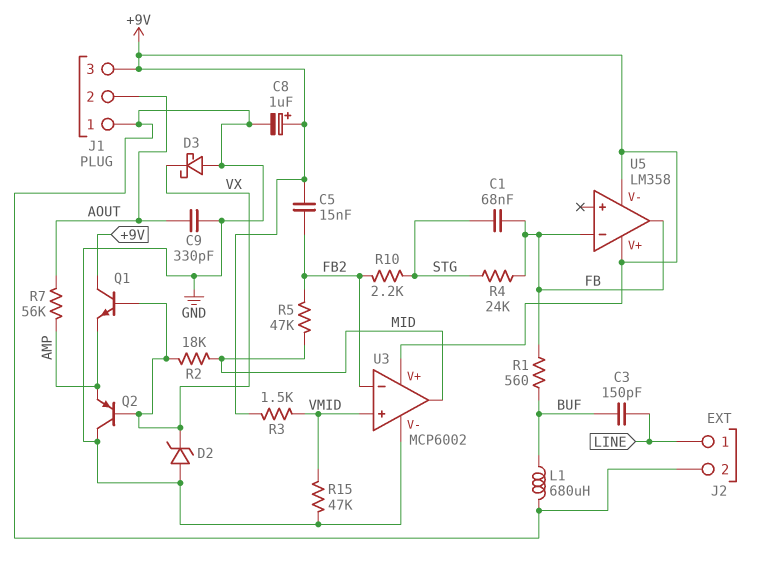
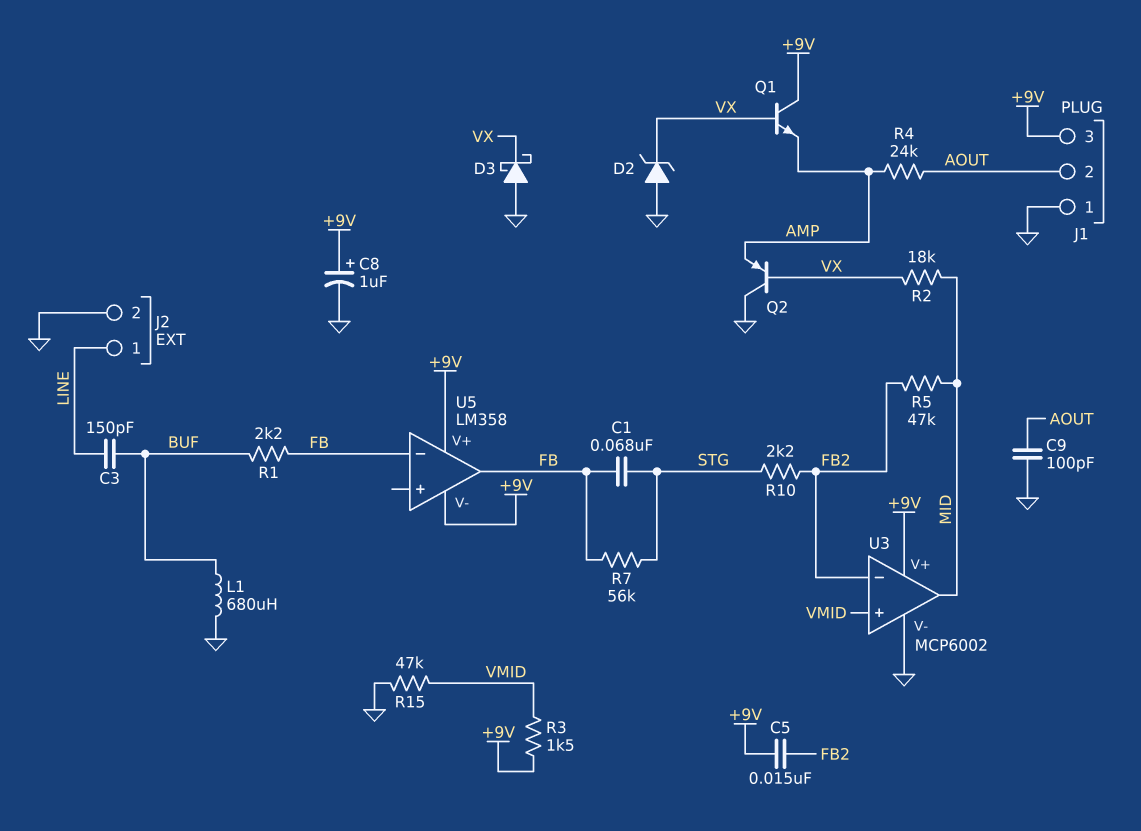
C9: 330pF (AOUT, GND) -> 100pF (AOUT, GND)
R1: 560 (BUF, FB) -> 2.2k (BUF, FB)
R4: 24k (FB, STG) -> 24k (AMP, AOUT)
R7: 56k (AMP, AOUT) -> 56k (FB, STG)

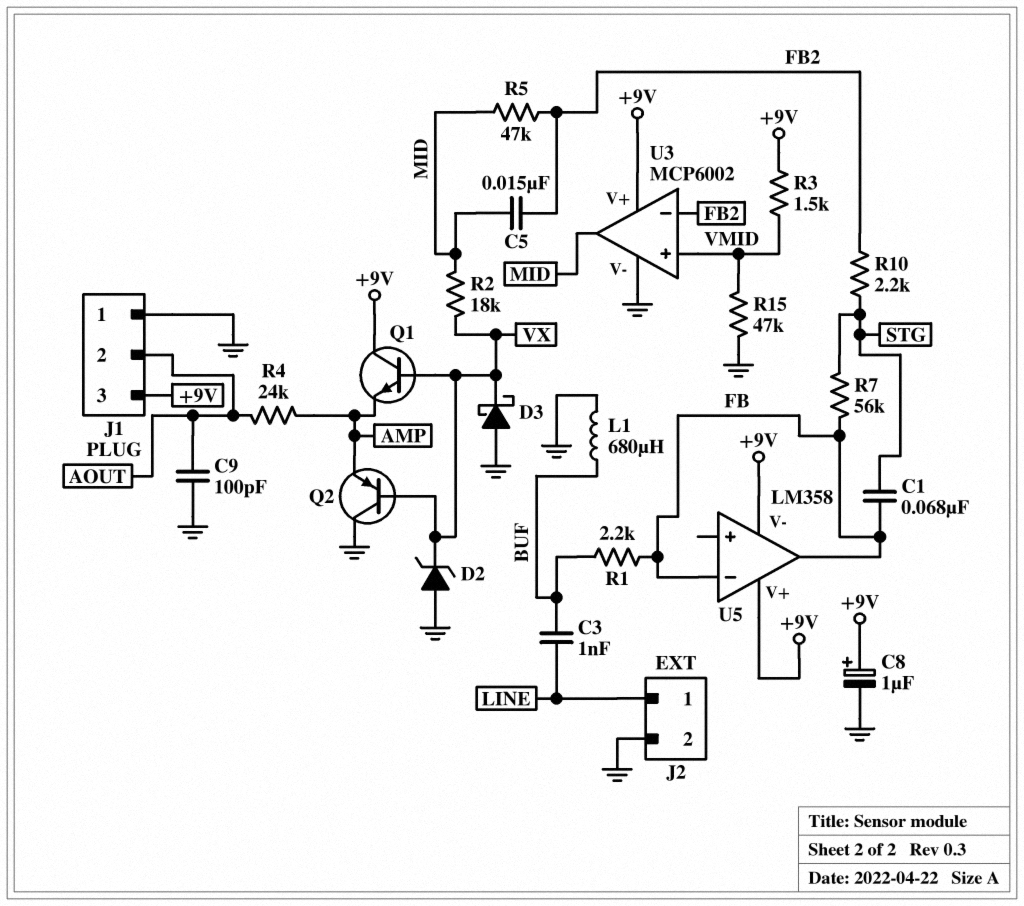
C3: 150pF (BUF, LINE) -> 1nF (BUF, LINE)
C5: 15nF (+9V, FB2) -> 15nF (FB2, MID)

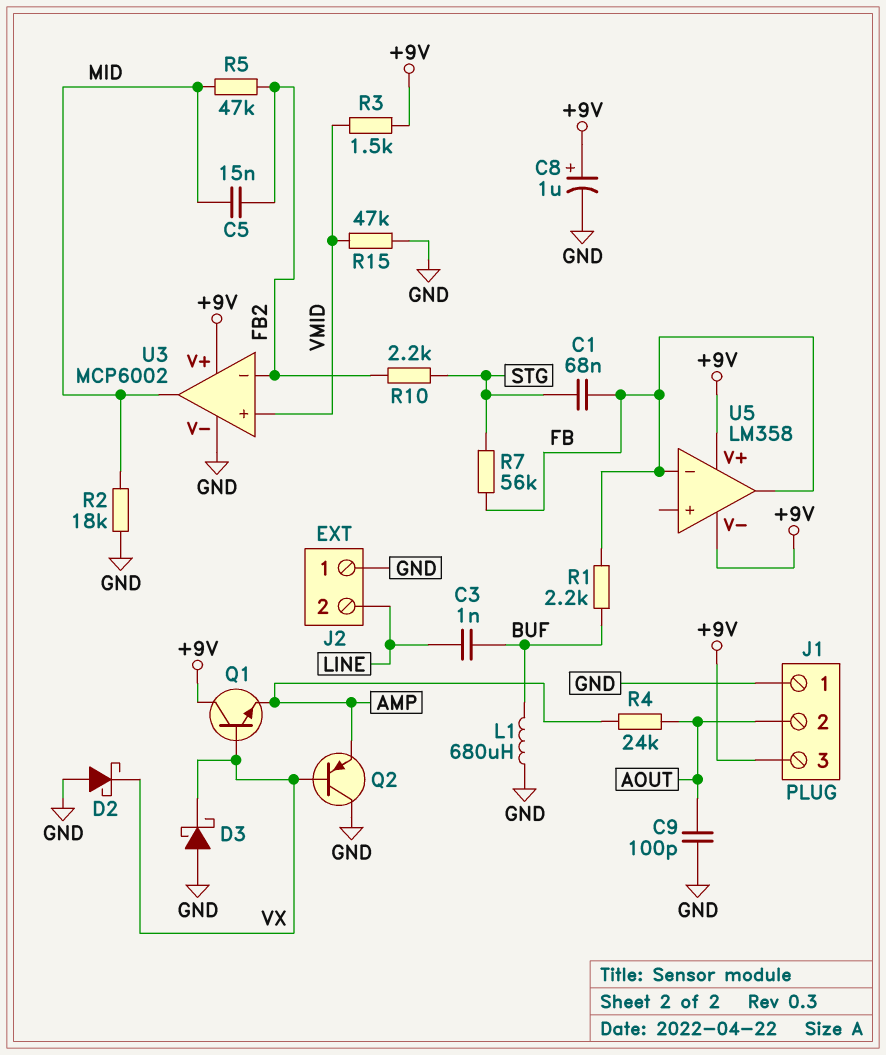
D2: zener (A GND, K VX) -> schottky (A GND, K VX)
J2 pin 1: LINE -> GND
J2 pin 2: GND -> LINE
R2: 18k (MID, VX) -> 18k (GND, MID)

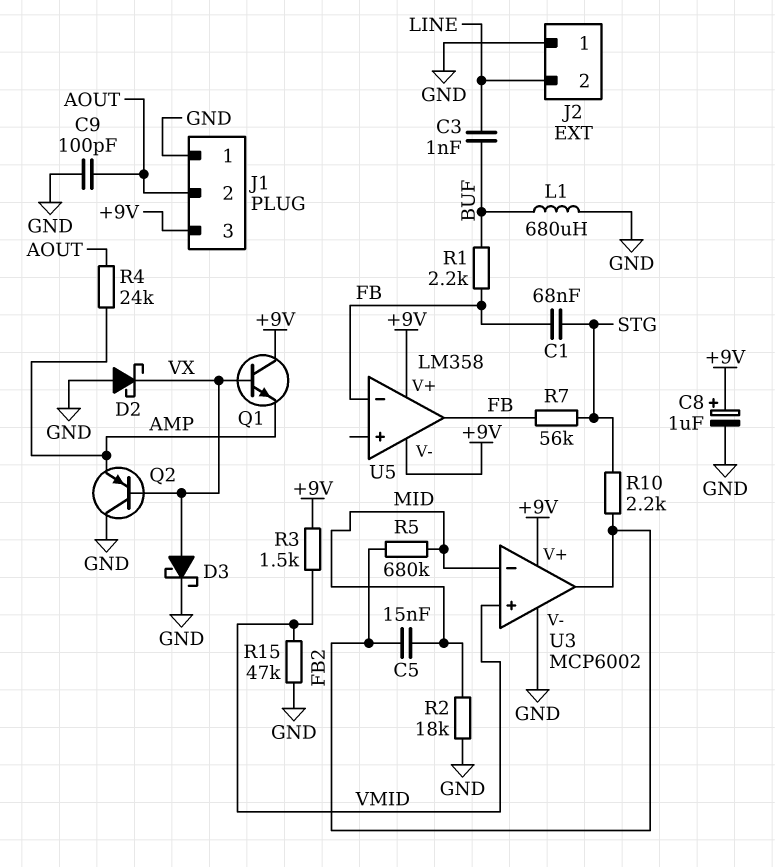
D3: schottky (A GND, K VX) -> schottky (A VX, K GND)
R5: 47k (FB2, MID) -> 680k (FB2, MID)
U3 pin in-: FB2 -> MID
U3 pin out: MID -> FB2

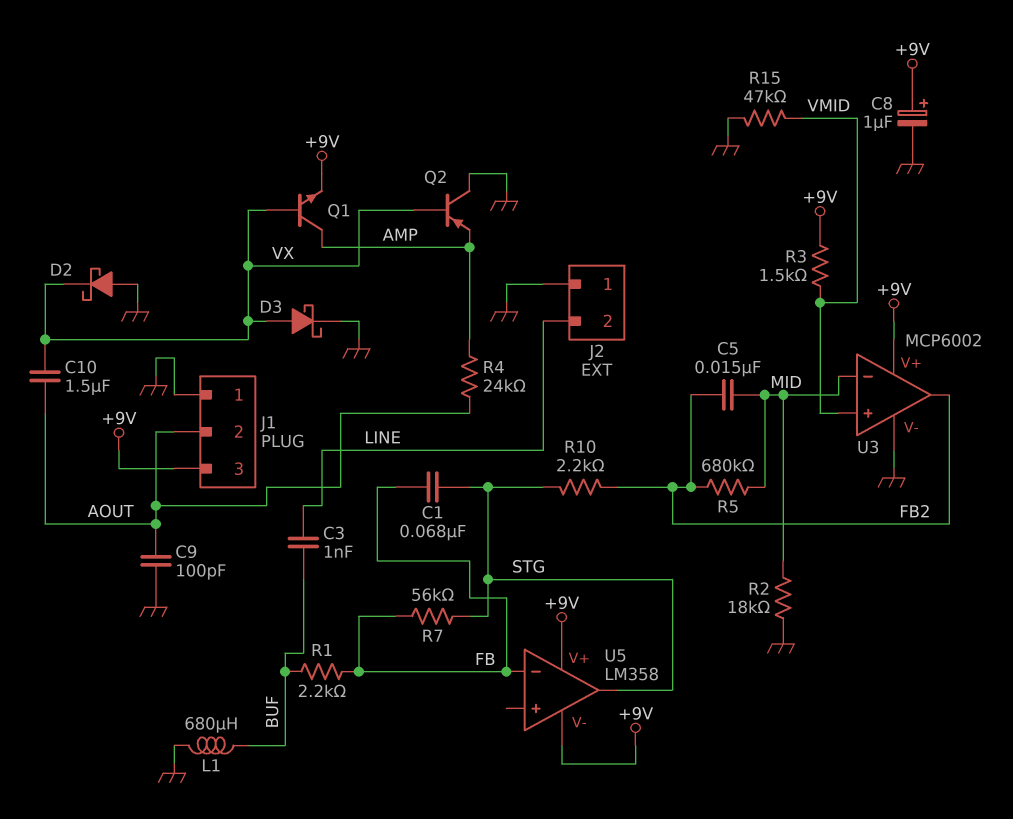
C10: none -> 1.5uF (AOUT, VX)
Q1: NPN (B VX, C +9V, E AMP) -> NPN (B VX, C AMP, E +9V)
U5 pin out: FB -> STG

